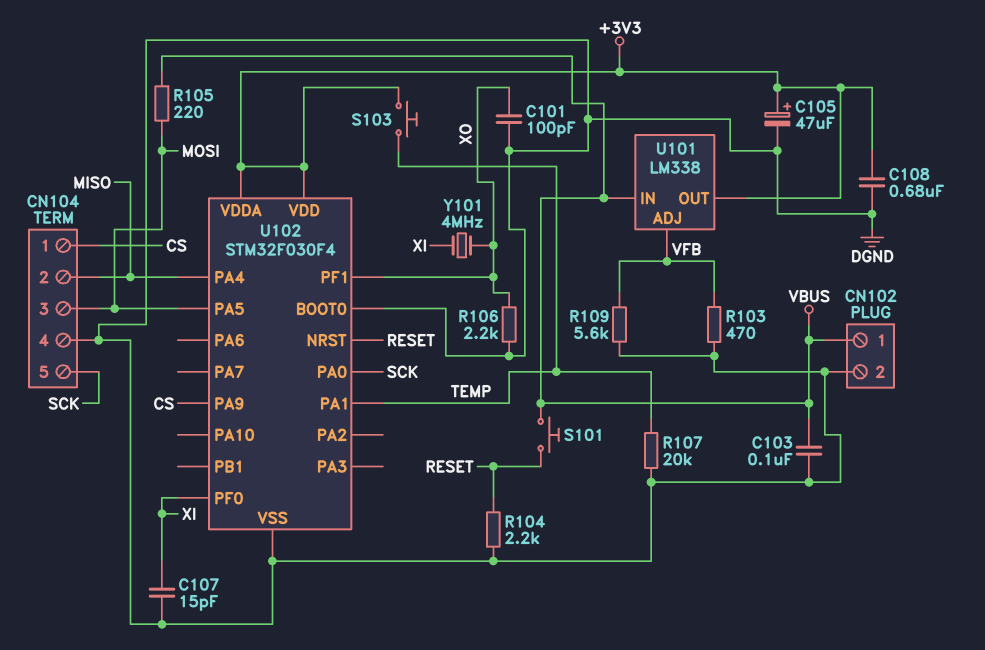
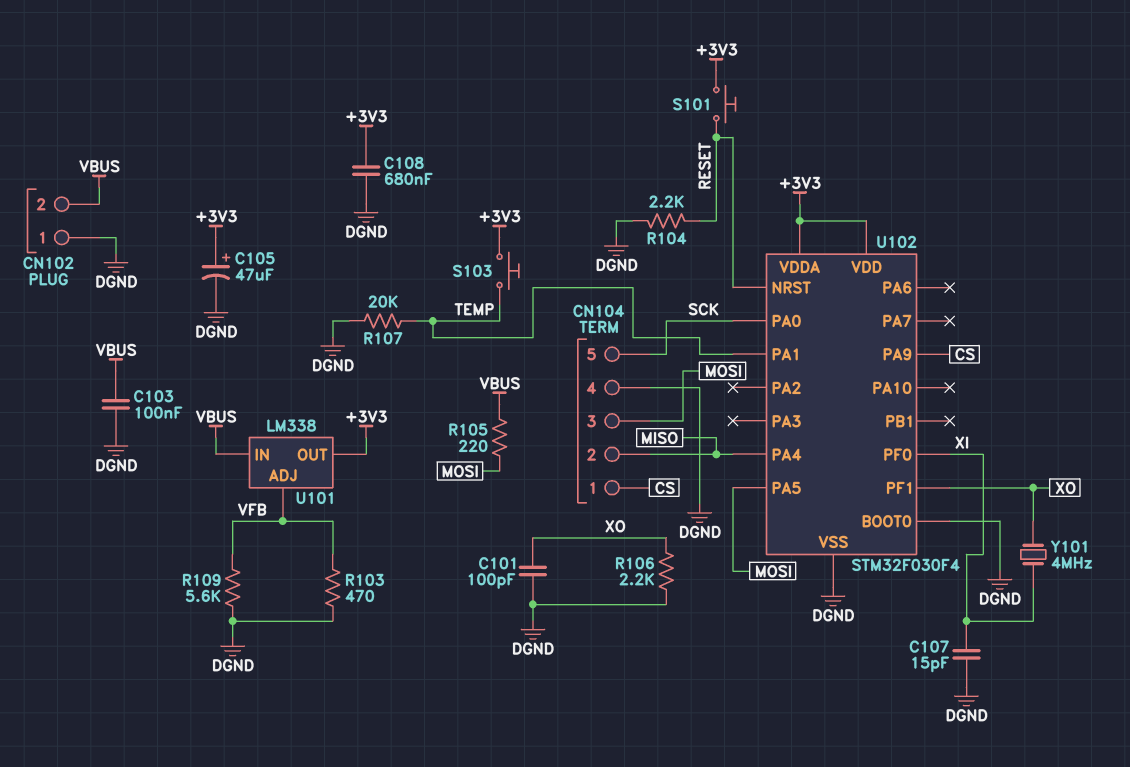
CN102 pin 1: VBUS -> DGND
CN102 pin 2: DGND -> VBUS
S101: button (RESET, VBUS) -> button (+3V3, RESET)

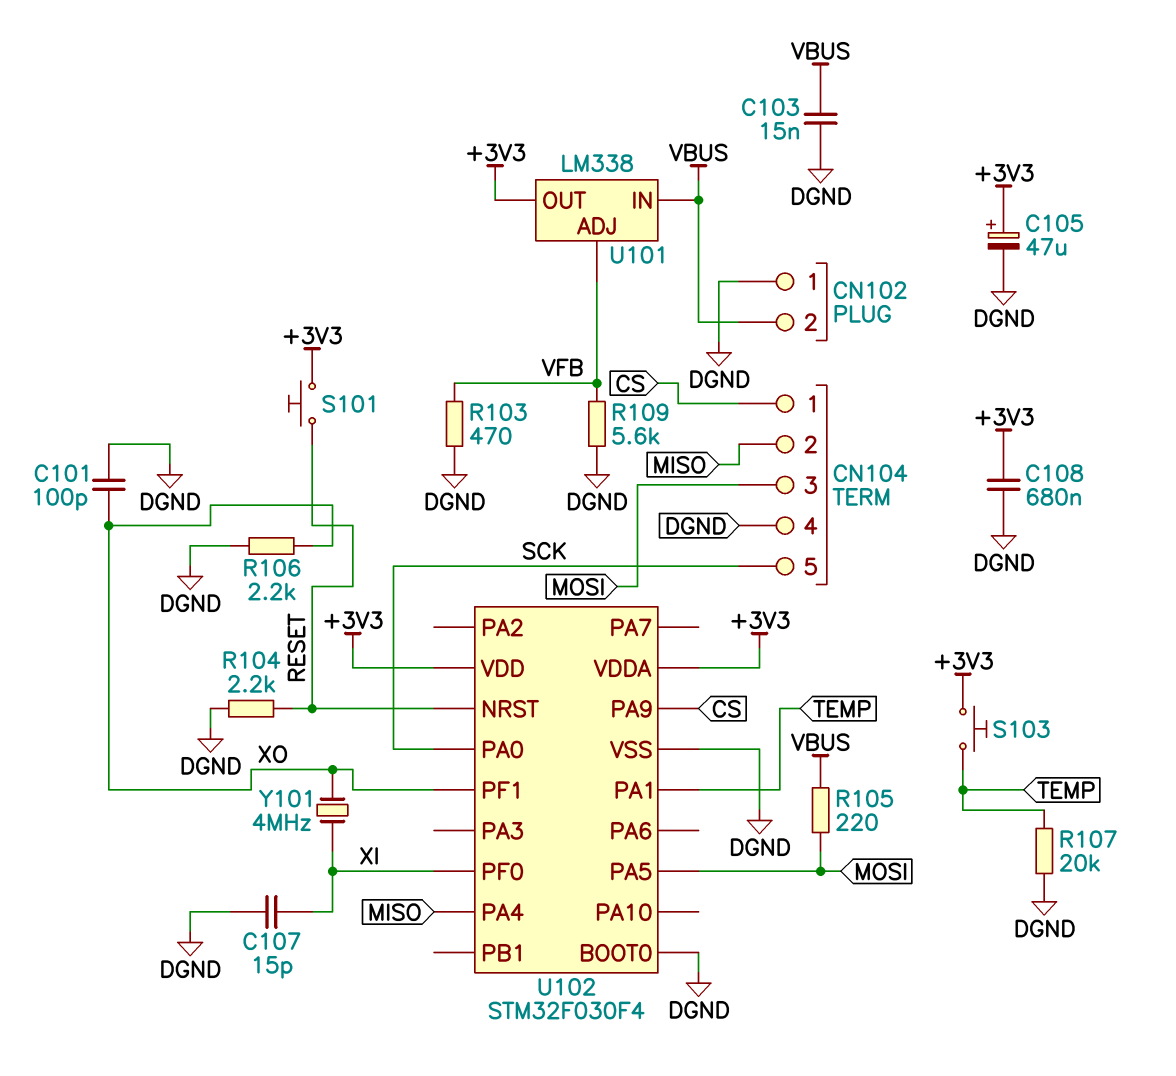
C103: 100nF (DGND, VBUS) -> 15nF (DGND, VBUS)

